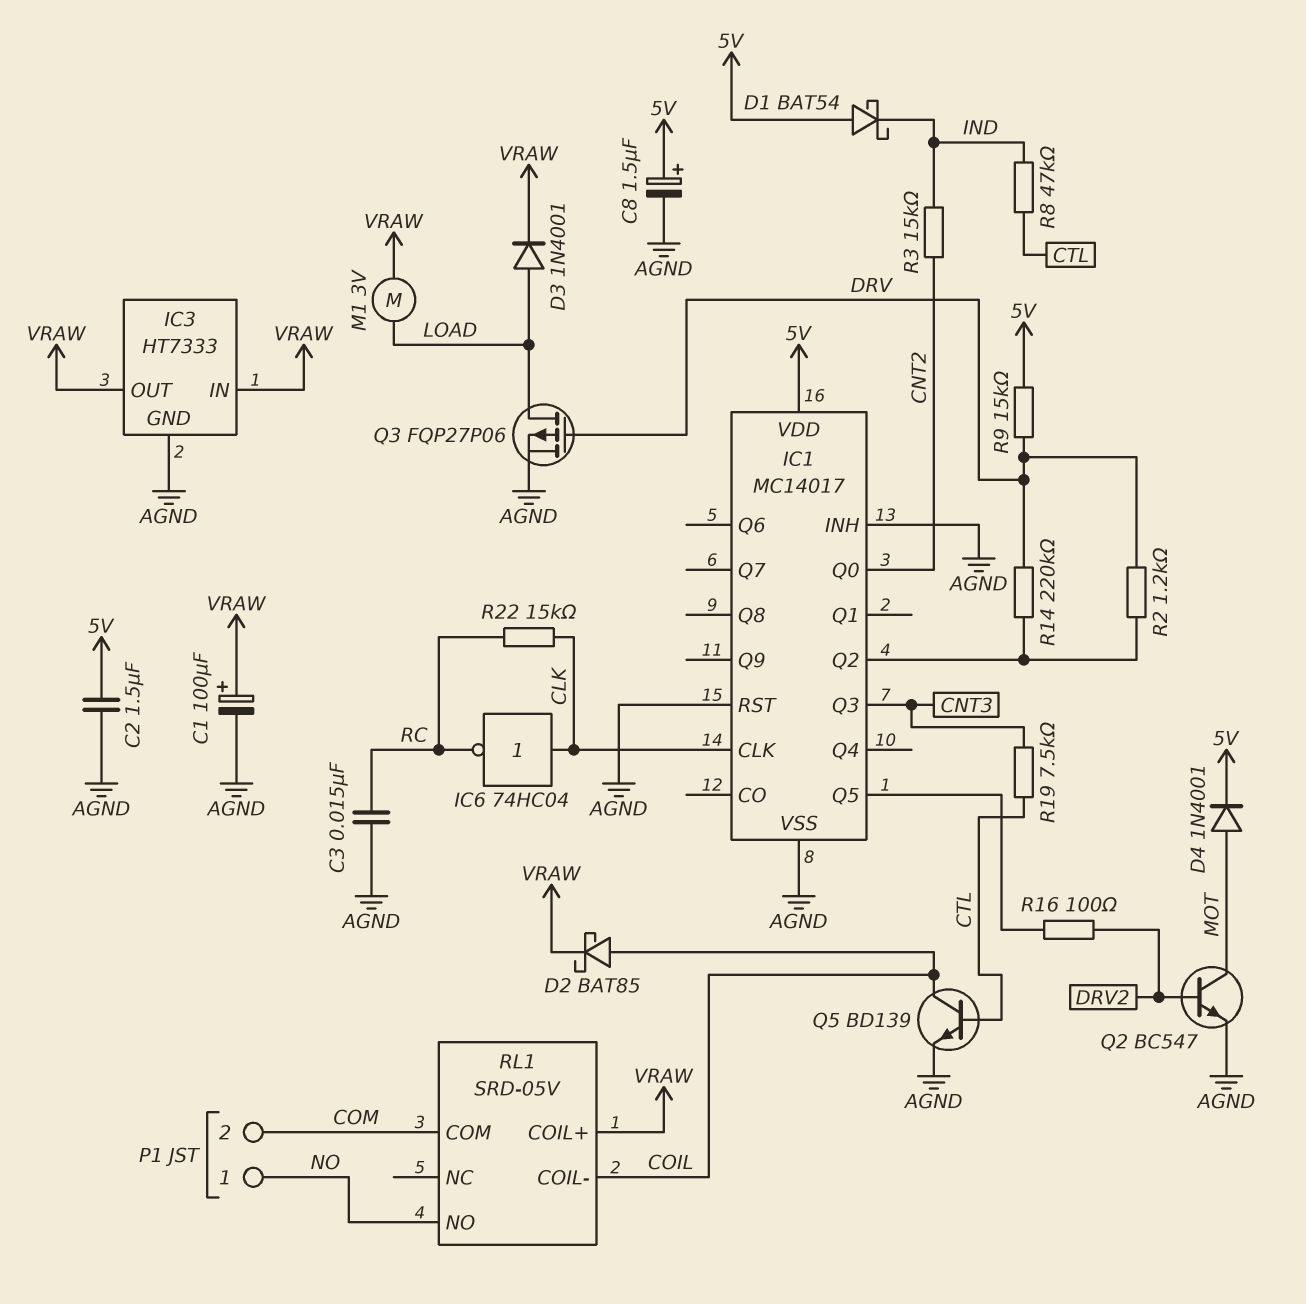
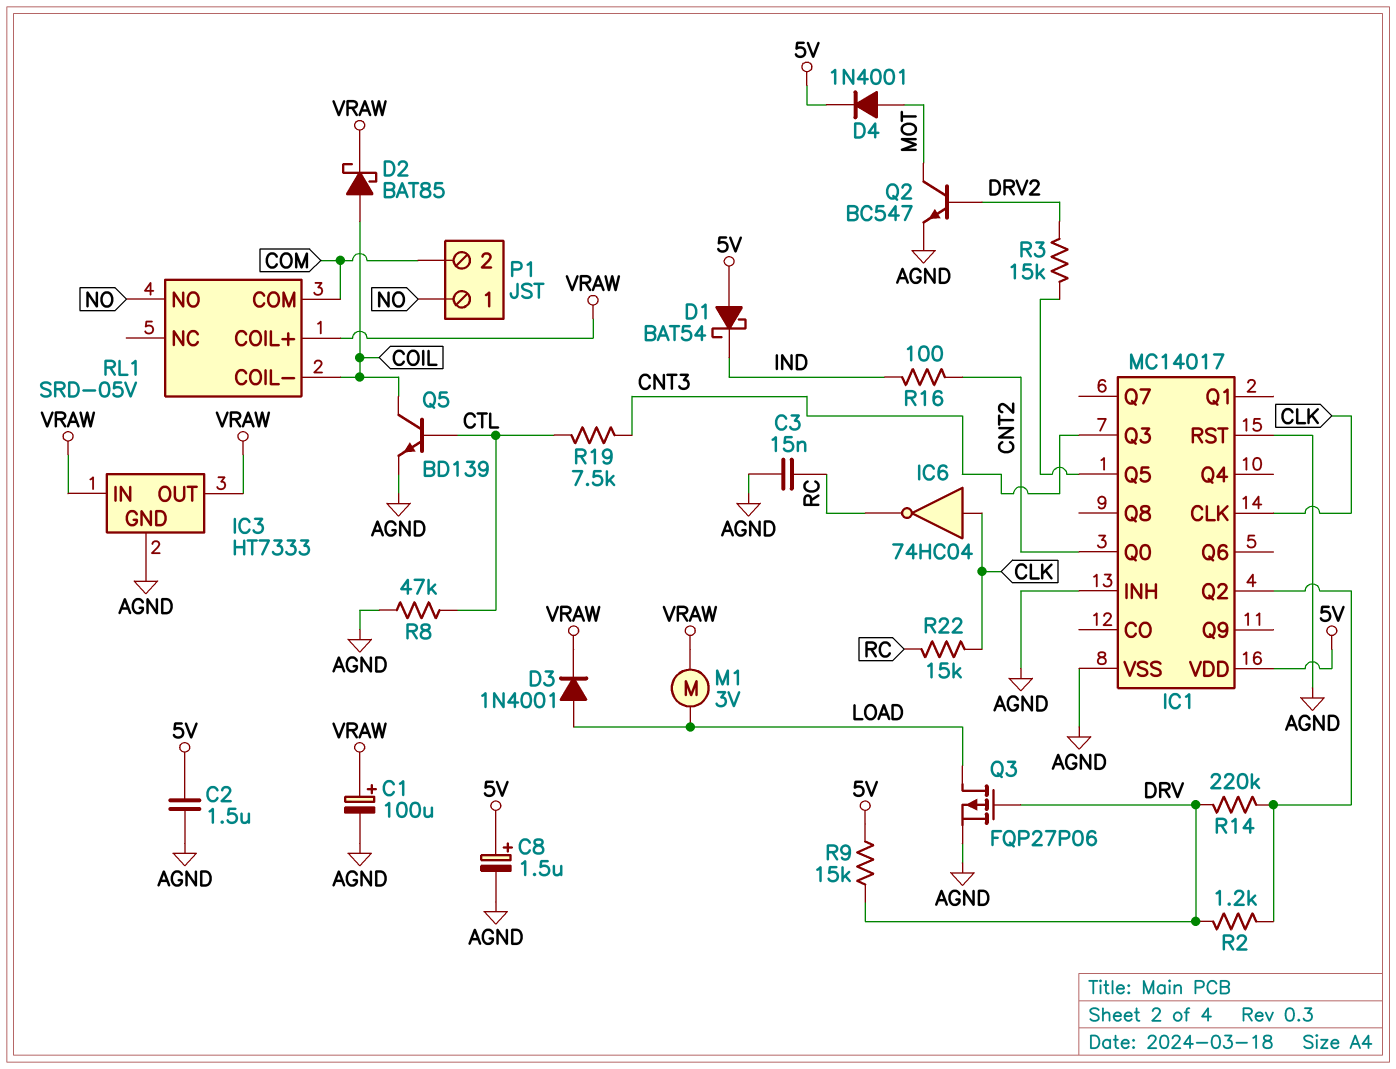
R3: 15k (CNT2, IND) -> 15k (DRV2, IC1/Q5)
R8: 47k (CTL, IND) -> 47k (AGND, CTL)
R16: 100 (DRV2, IC1/Q5) -> 100 (CNT2, IND)

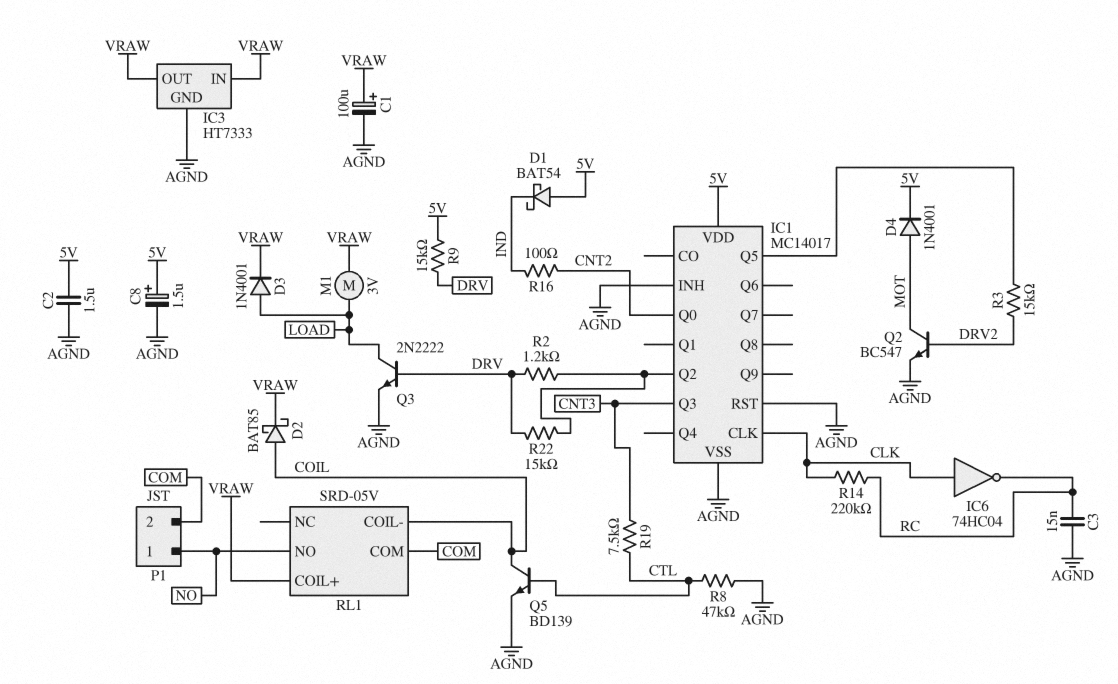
Q3: PMOS FQP27P06 (G DRV, D LOAD, S AGND) -> NPN 2N2222 (B DRV, C LOAD, E AGND)
R14: 220k (DRV, IC1/Q2) -> 220k (CLK, RC)
R22: 15k (CLK, RC) -> 15k (DRV, IC1/Q2)

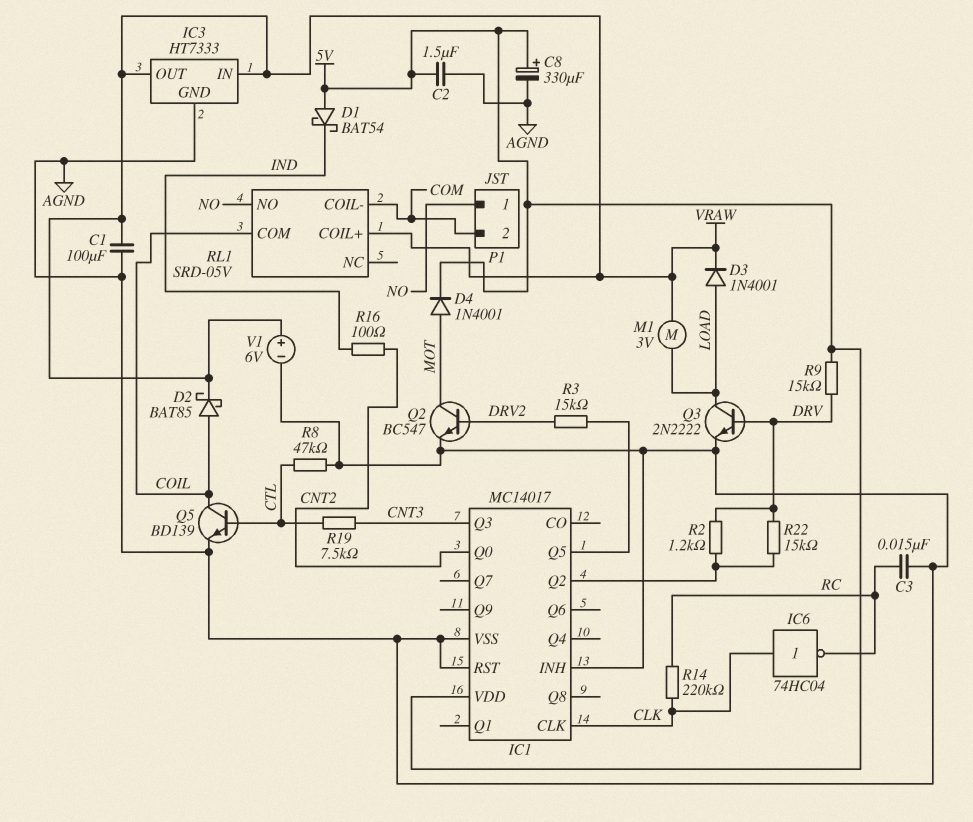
C1: 100uF (plus VRAW, minus AGND) -> 100uF (AGND, VRAW)
C8: 1.5uF (plus 5V, minus AGND) -> 330uF (plus 5V, minus AGND)
RL1 pin COIL-: COIL -> COM
RL1 pin COM: COM -> COIL
V1: none -> 6V (plus VRAW, minus AGND)

